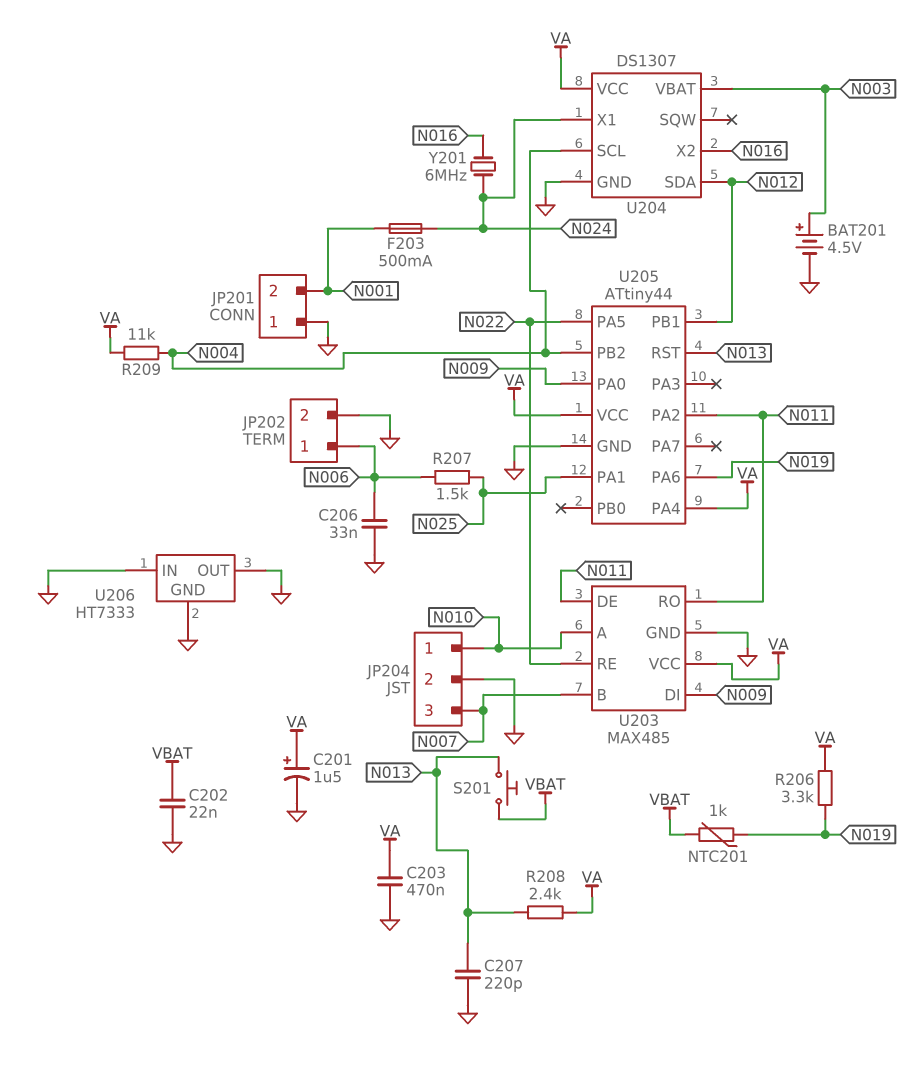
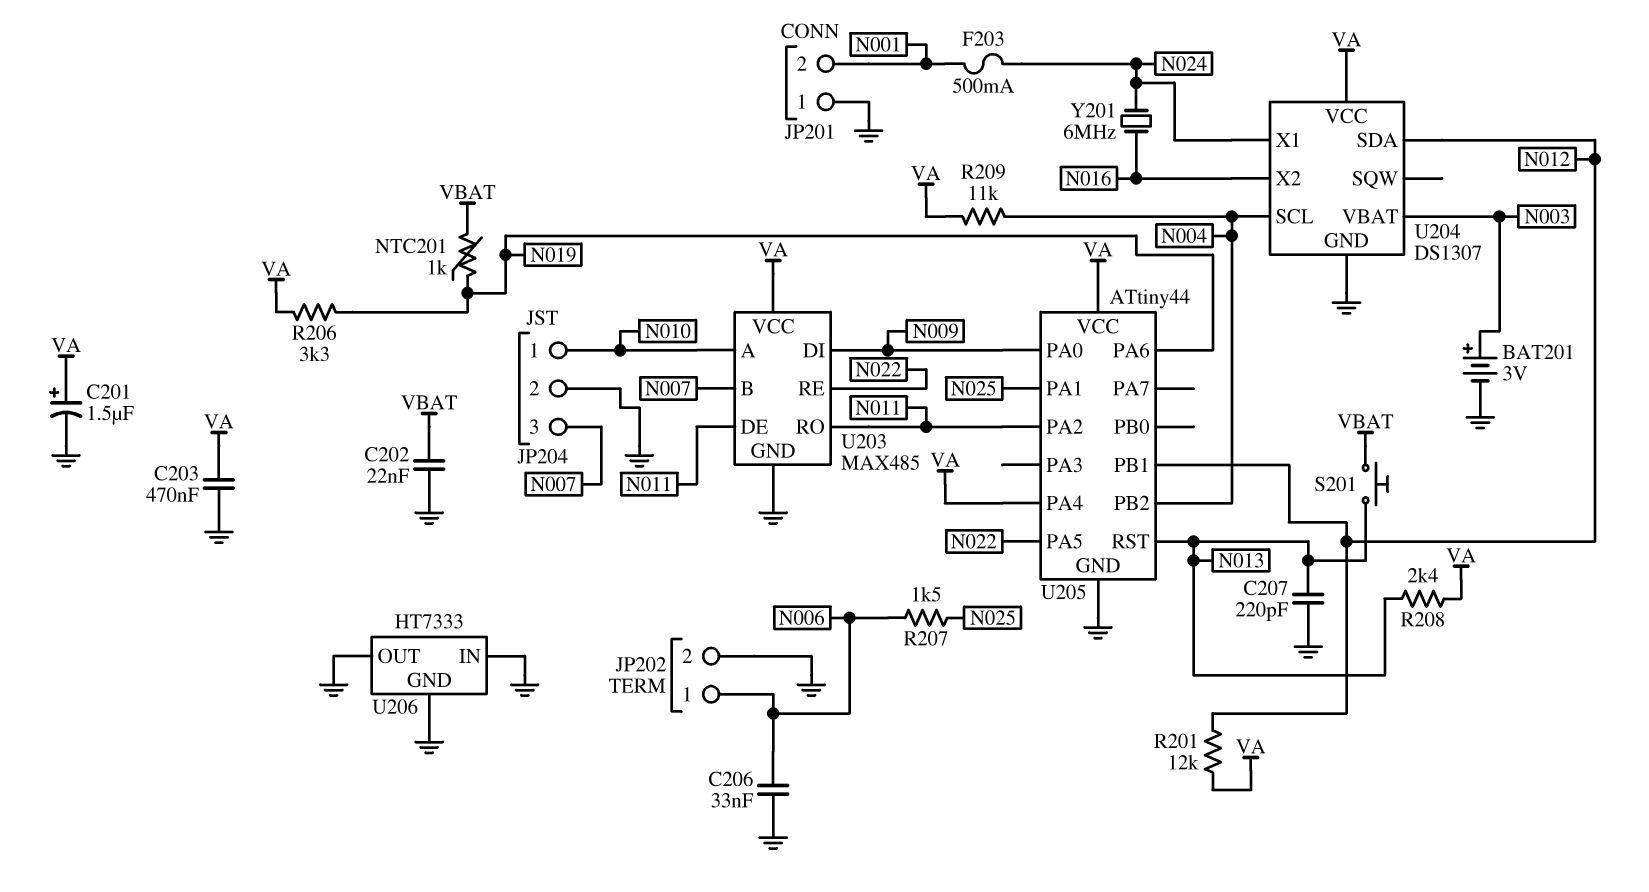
BAT201: 4.5V (plus N003, minus GND) -> 3V (plus N003, minus GND)
R201: none -> 12k (N012, VA)

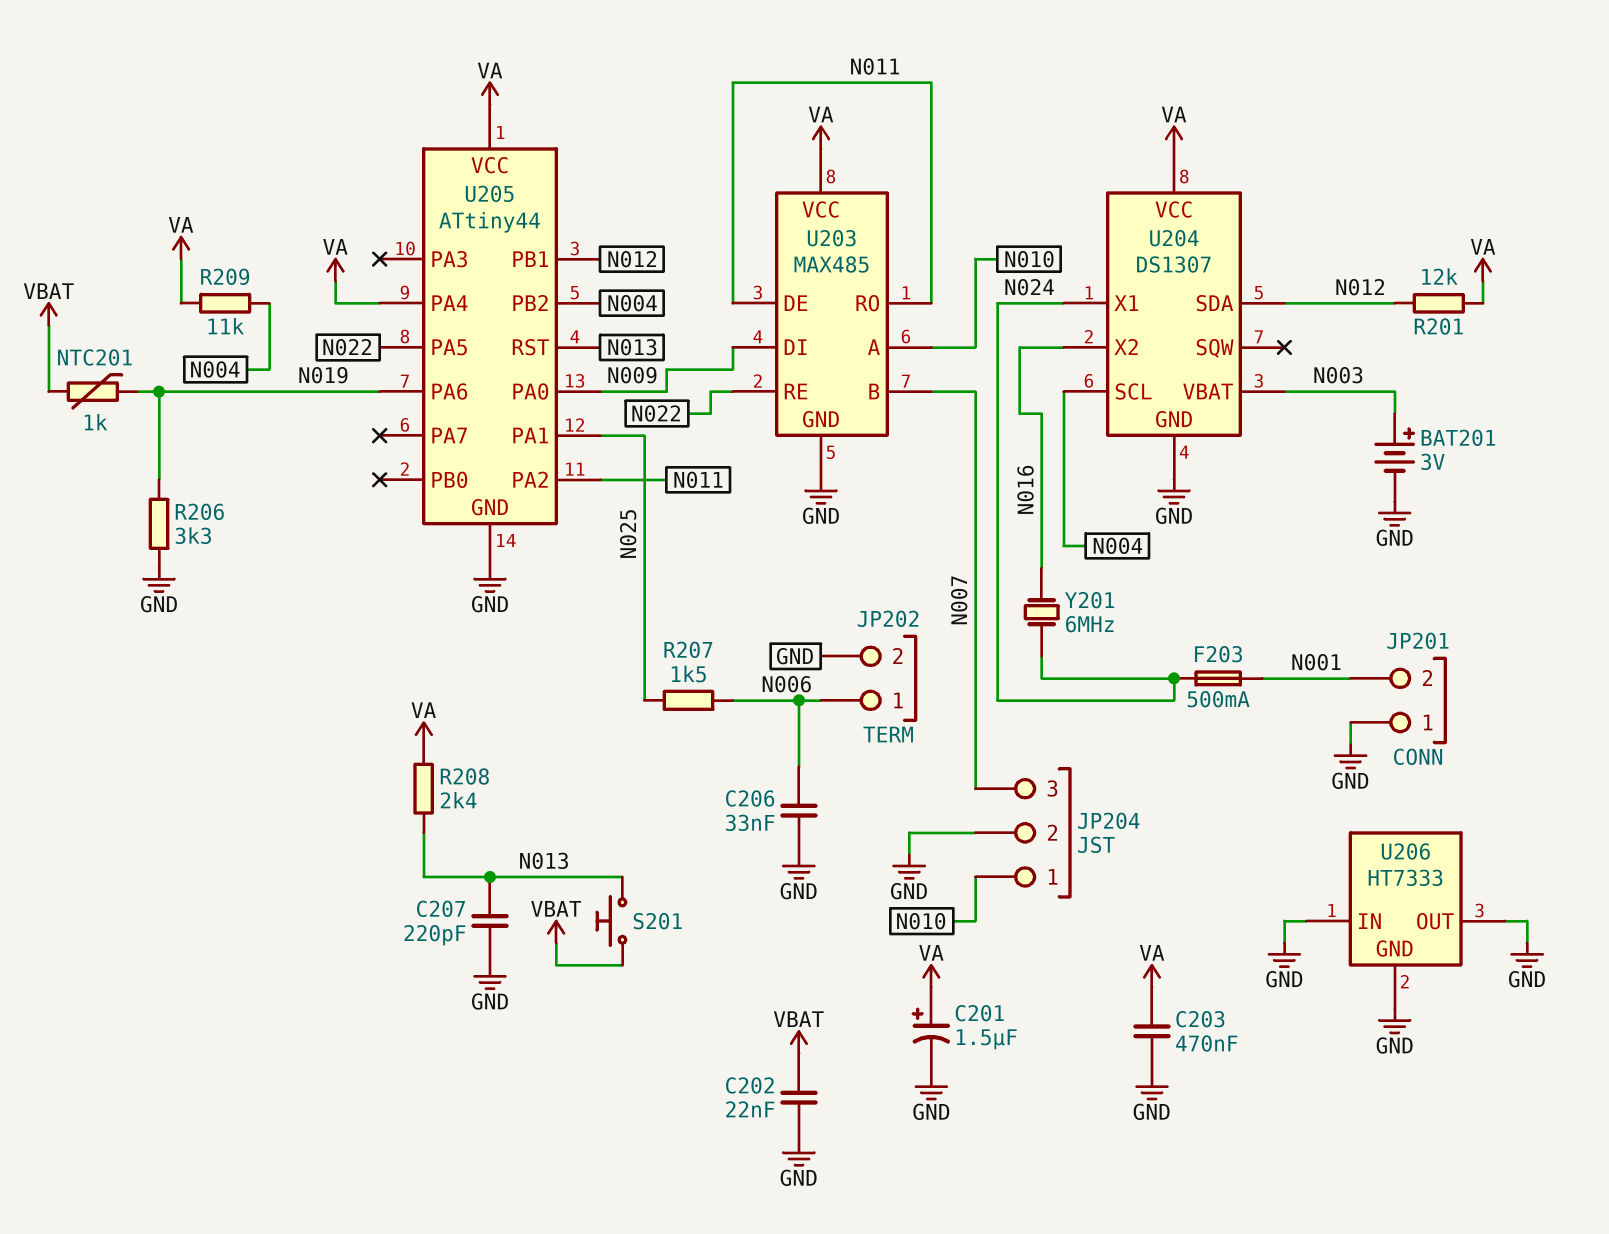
R206: 3.3k (N019, VA) -> 3.3k (GND, N019)

